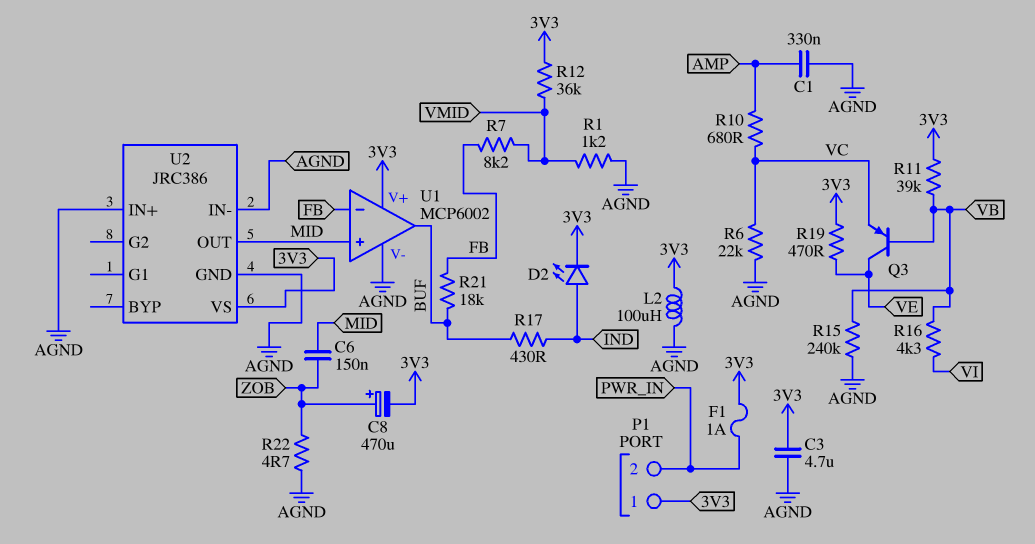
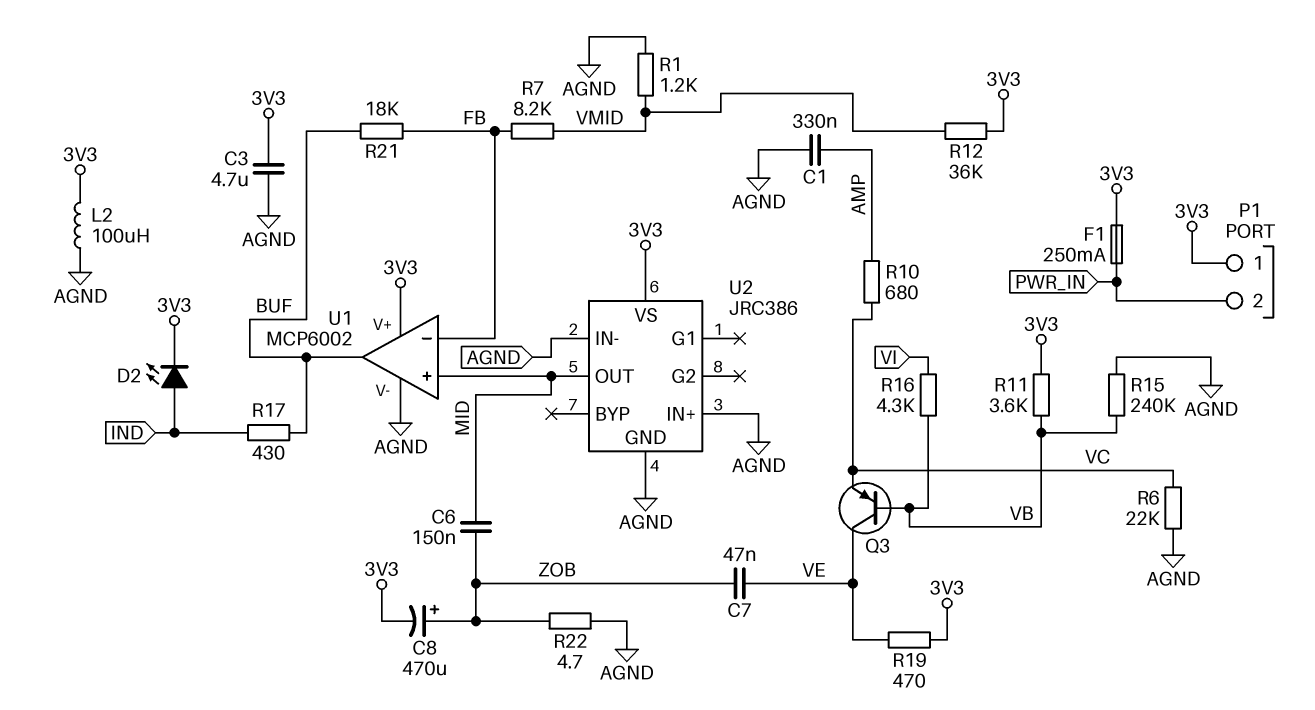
C7: none -> 47nF (VE, ZOB)
F1: 1A (3V3, PWR_IN) -> 250mA (3V3, PWR_IN)
R11: 39k (3V3, VB) -> 3.6k (3V3, VB)

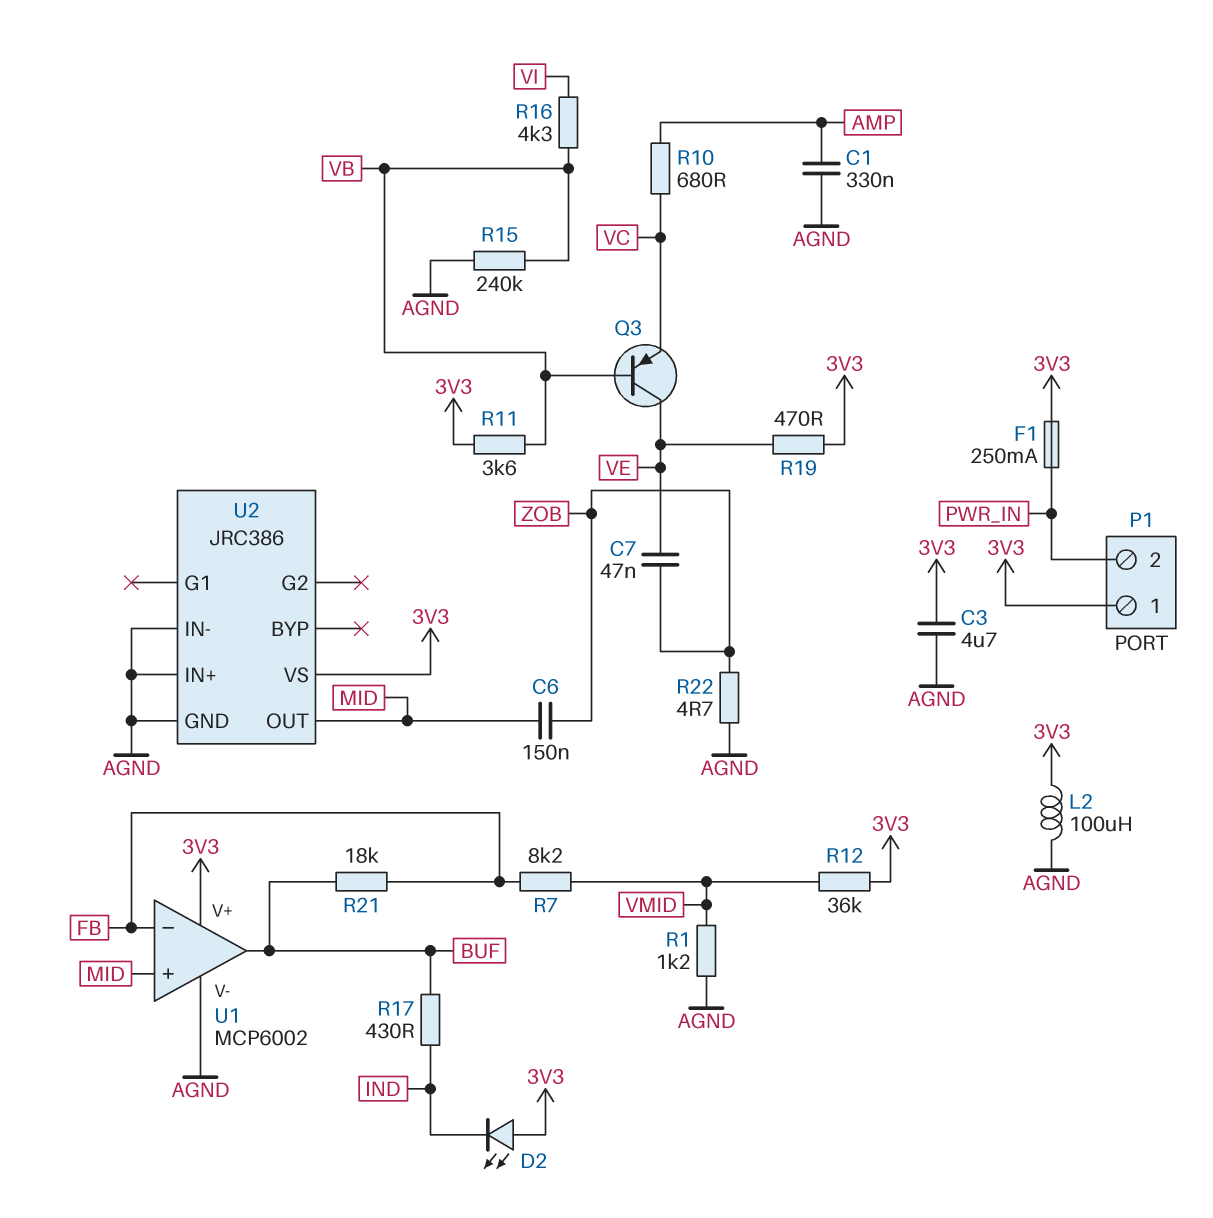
C8: 470uF (plus ZOB, minus 3V3) -> none
D2: LED (A IND, K 3V3) -> LED (A 3V3, K IND)
R6: 22k (AGND, VC) -> none

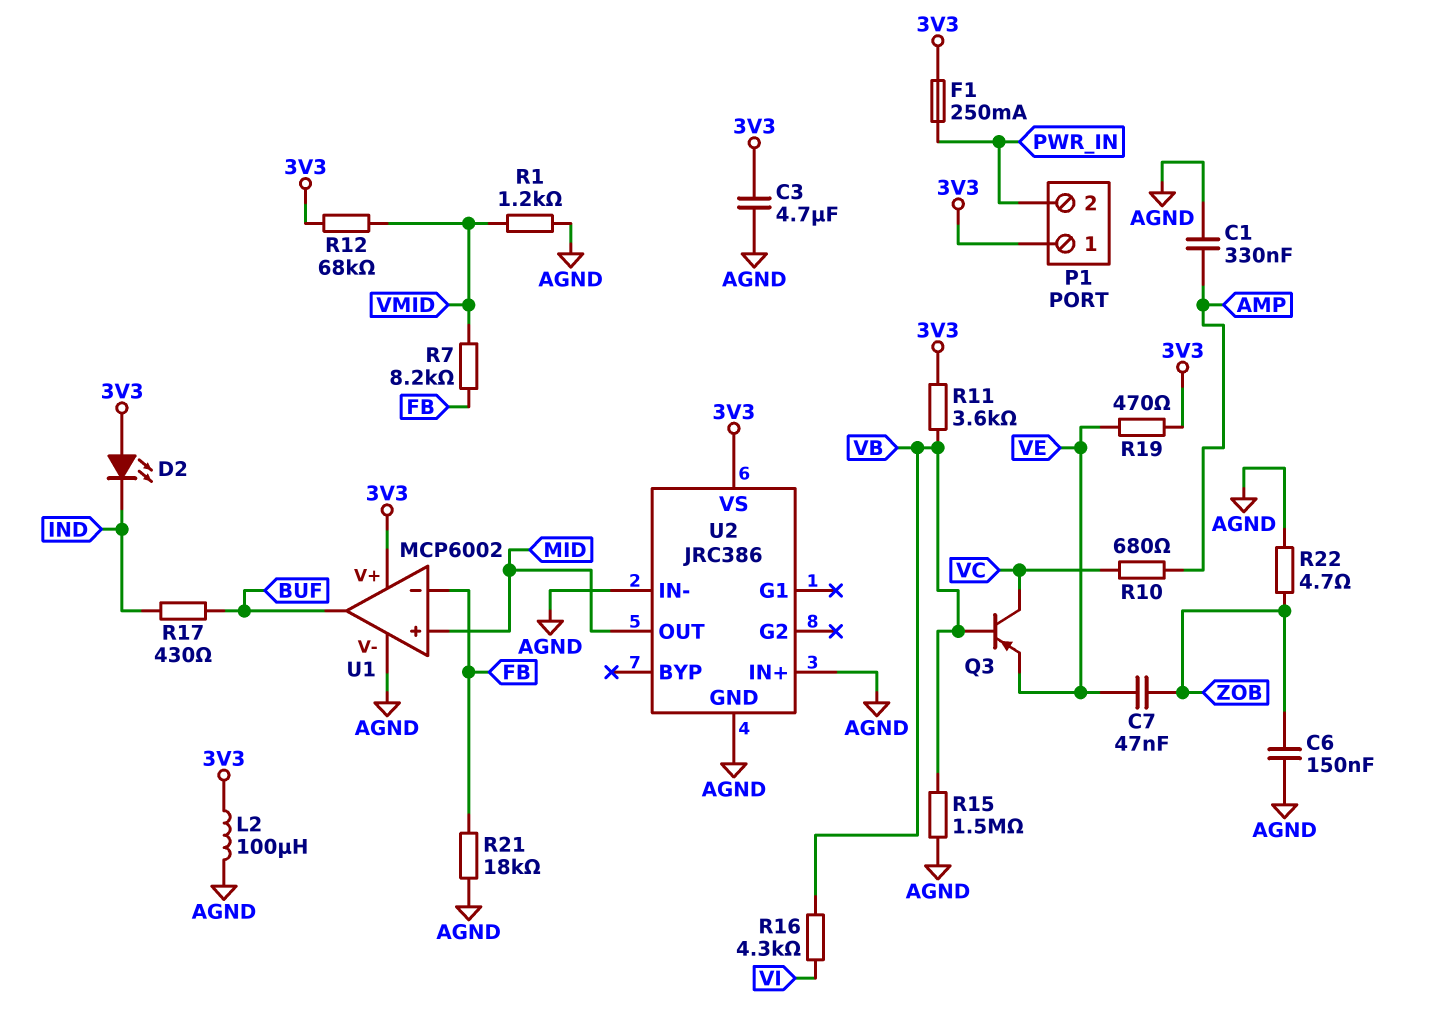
C6: 150nF (MID, ZOB) -> 150nF (AGND, ZOB)
Q3: PNP (B VB, C VE, E VC) -> PNP (B VB, C VC, E VE)
R12: 36k (3V3, VMID) -> 68k (3V3, VMID)
R15: 240k (AGND, VB) -> 1.5M (AGND, VB)
R21: 18k (BUF, FB) -> 18k (AGND, FB)

